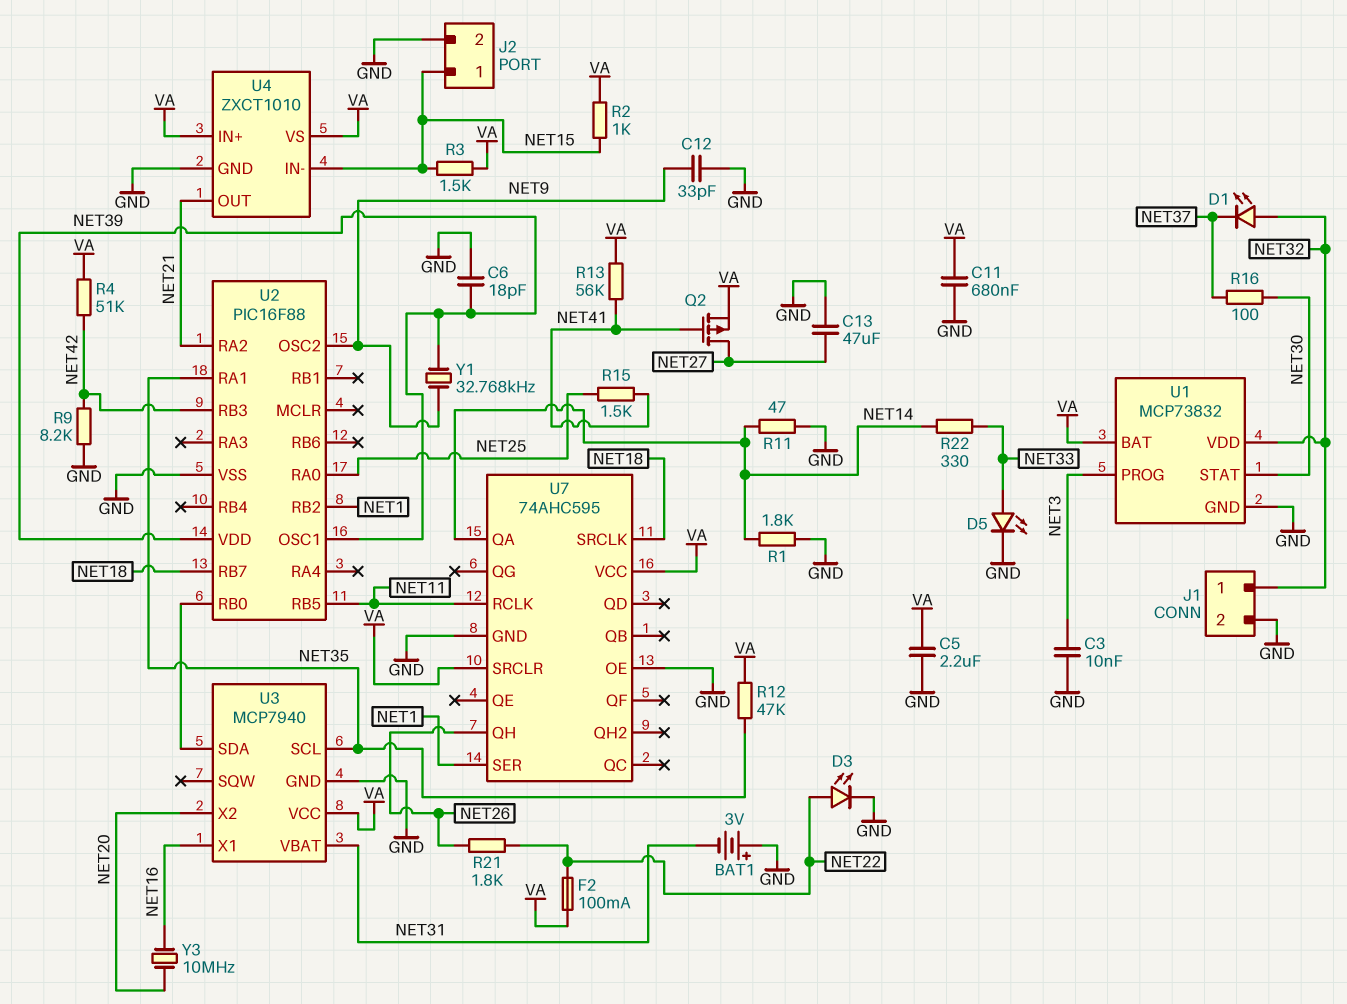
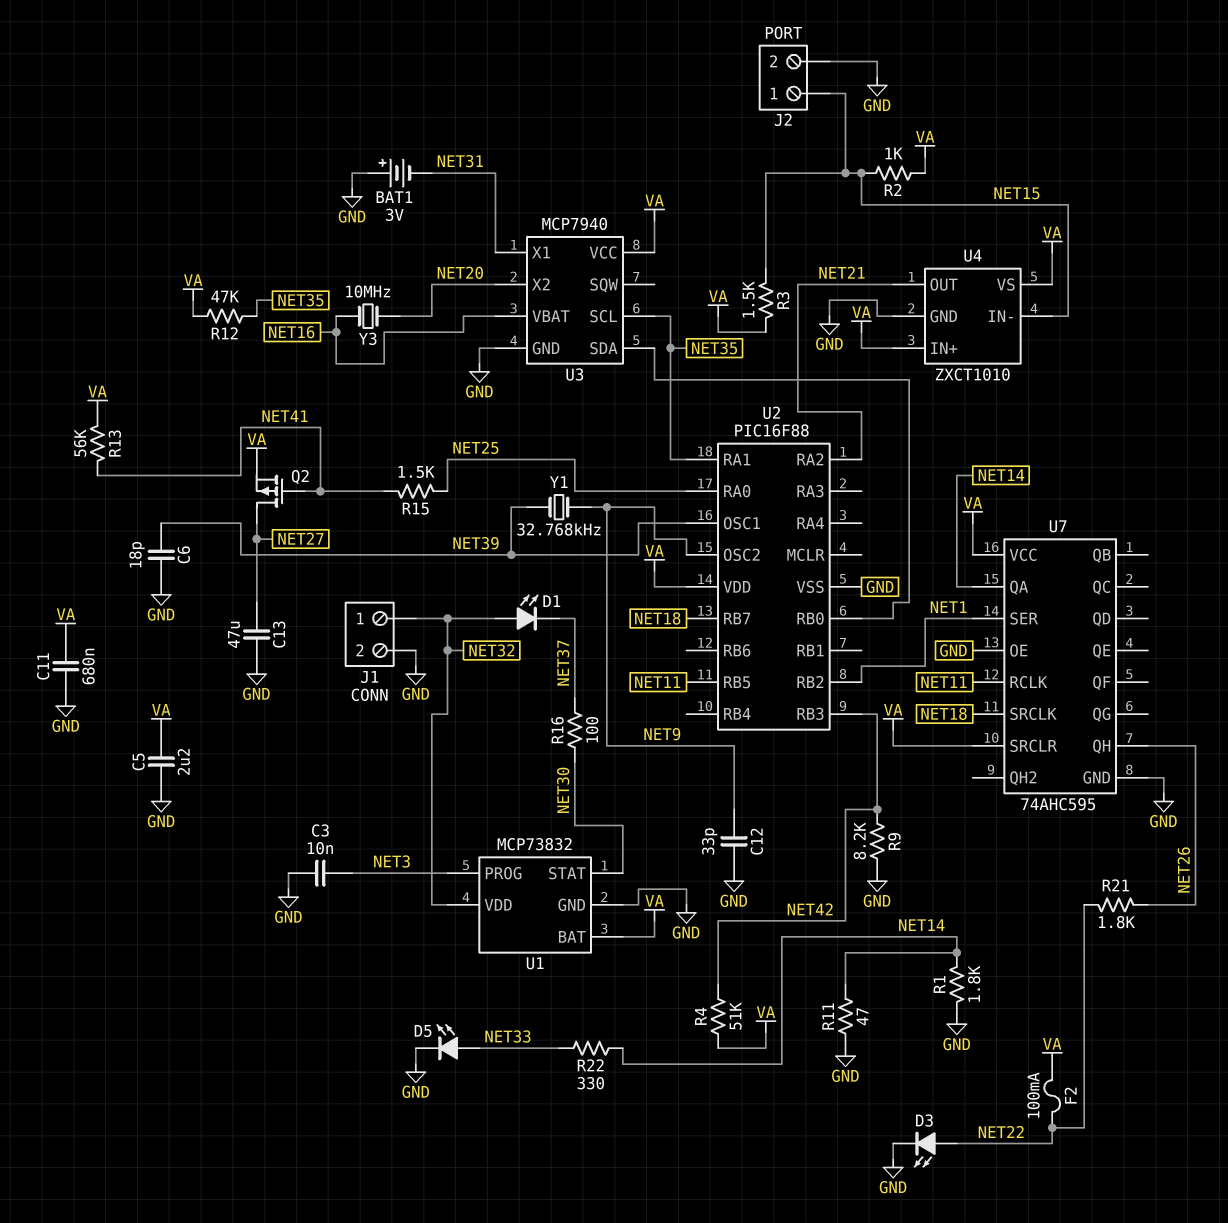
U2 pin VDD: NET39 -> VA
U3 pin VBAT: NET31 -> NET16
U3 pin X1: NET16 -> NET31

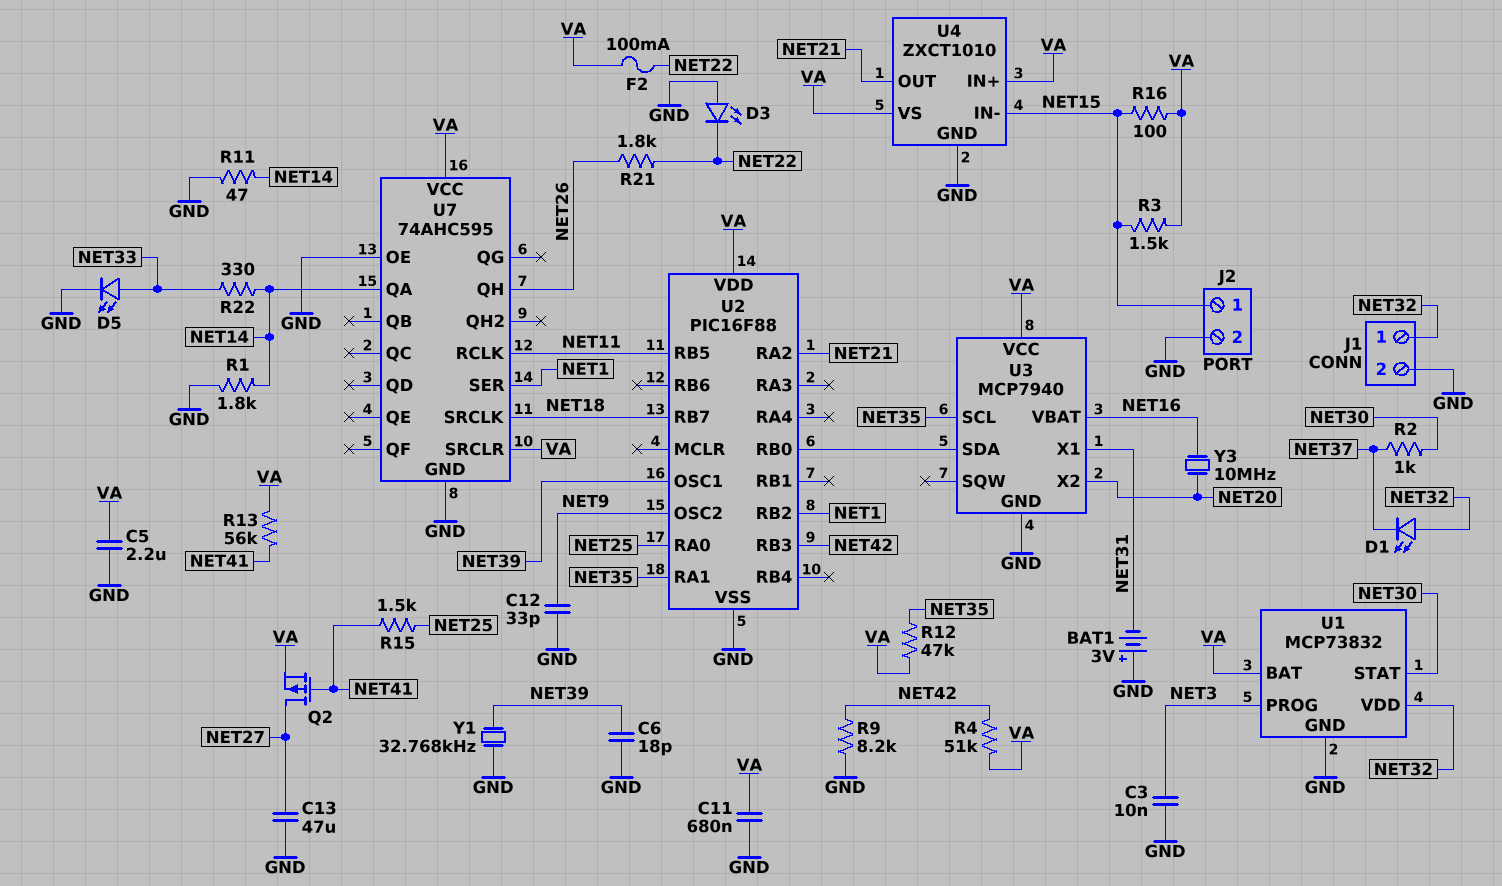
D3: LED (A NET22, K GND) -> LED (A GND, K NET22)
R2: 1k (NET15, VA) -> 1k (NET30, NET37)
R16: 100 (NET30, NET37) -> 100 (NET15, VA)
Y1: 32.768kHz (NET9, NET39) -> 32.768kHz (GND, NET39)

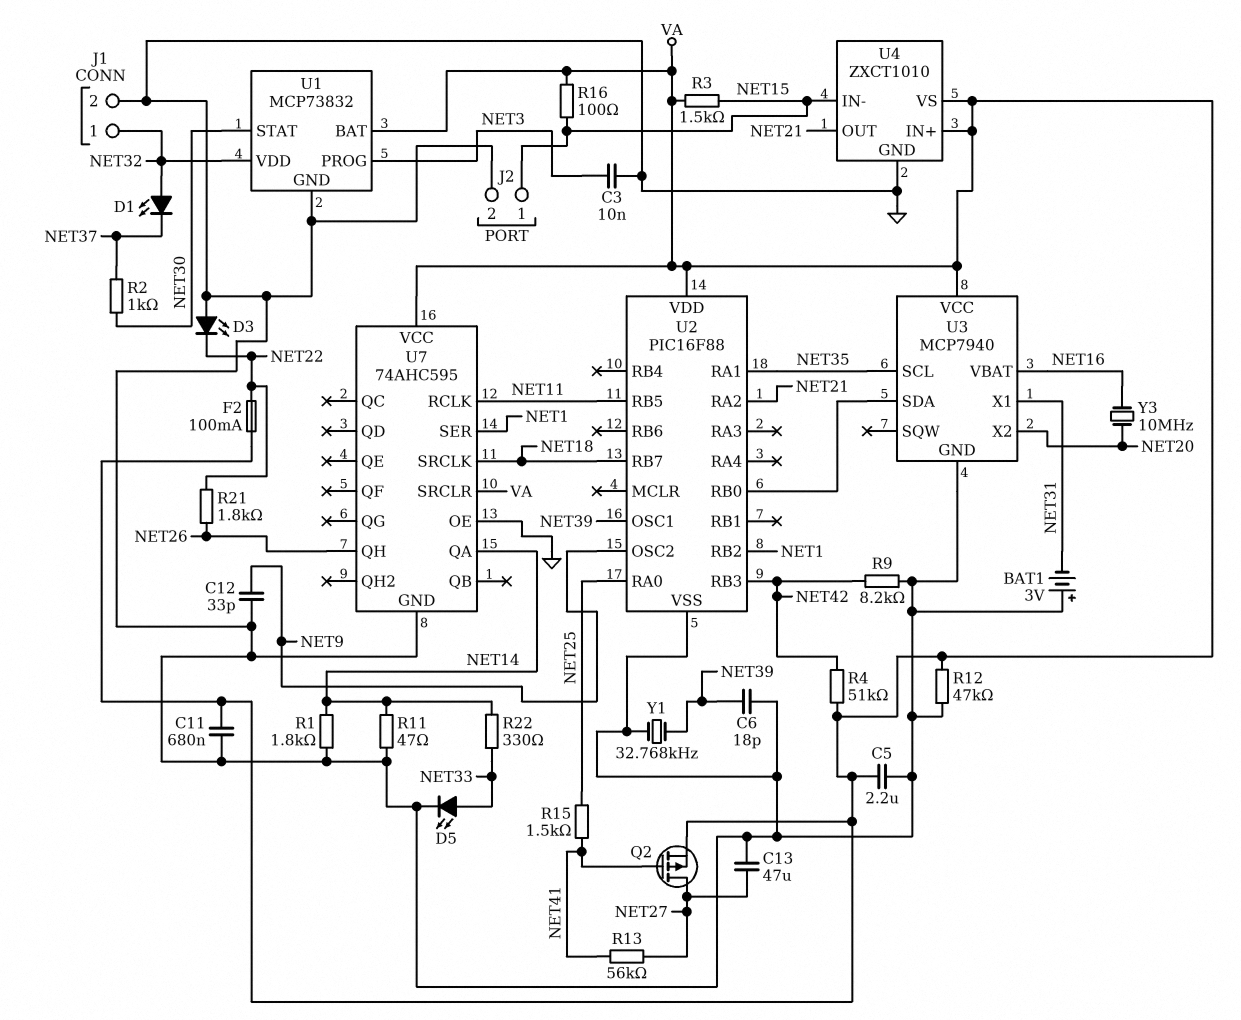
R12: 47k (NET35, VA) -> 47k (GND, VA)
R13: 56k (NET41, VA) -> 56k (NET27, NET41)

